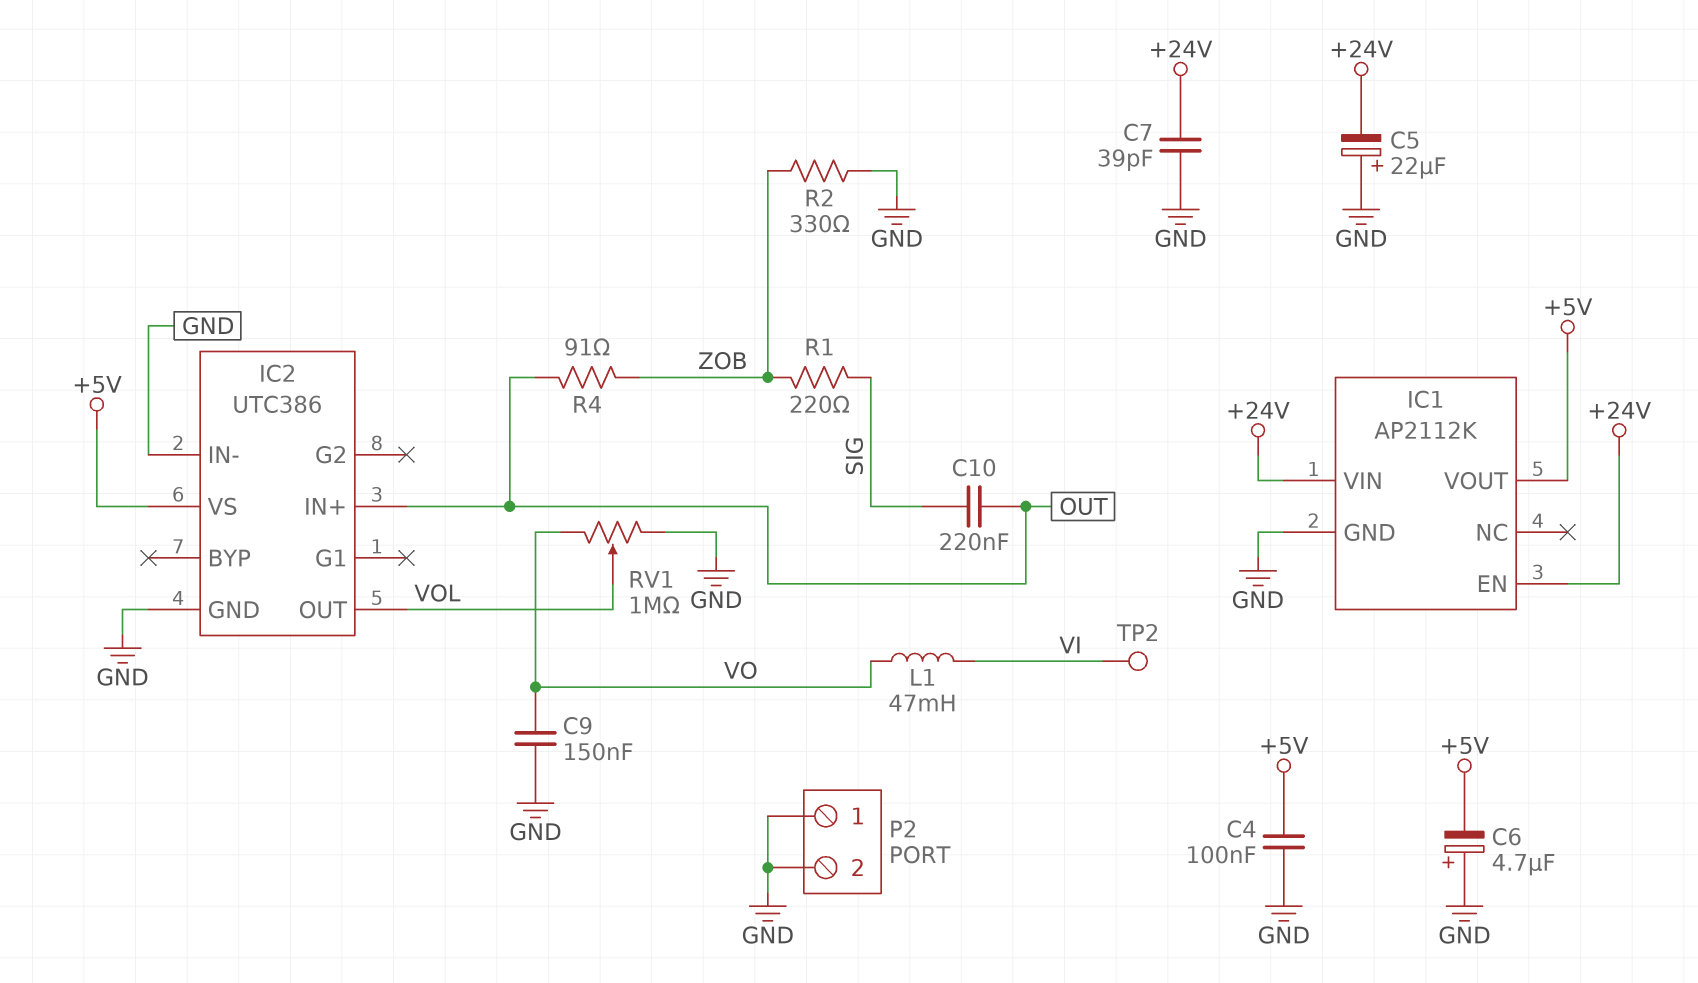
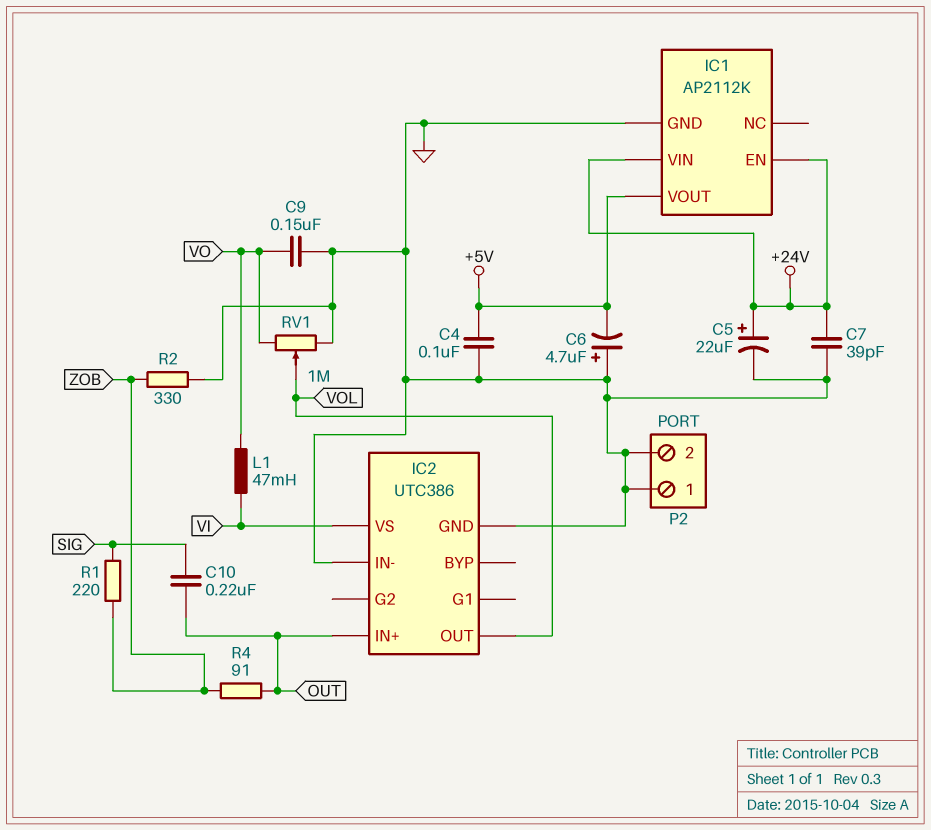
C5: 22uF (plus GND, minus +24V) -> 22uF (plus +24V, minus GND)
IC2 pin VS: +5V -> VI
TP2: test point (VI) -> none

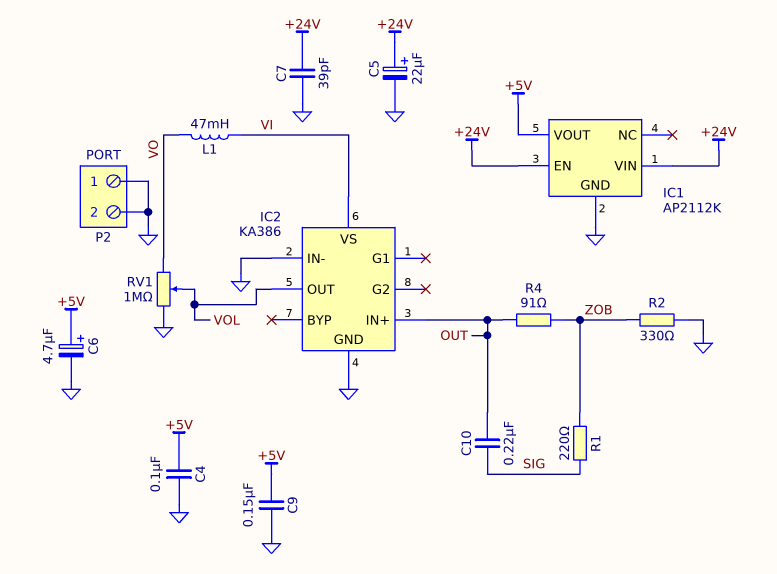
C6: 4.7uF (plus GND, minus +5V) -> 4.7uF (plus +5V, minus GND)
C9: 150nF (GND, VO) -> 150nF (+5V, GND)
IC2: UTC386 -> KA386

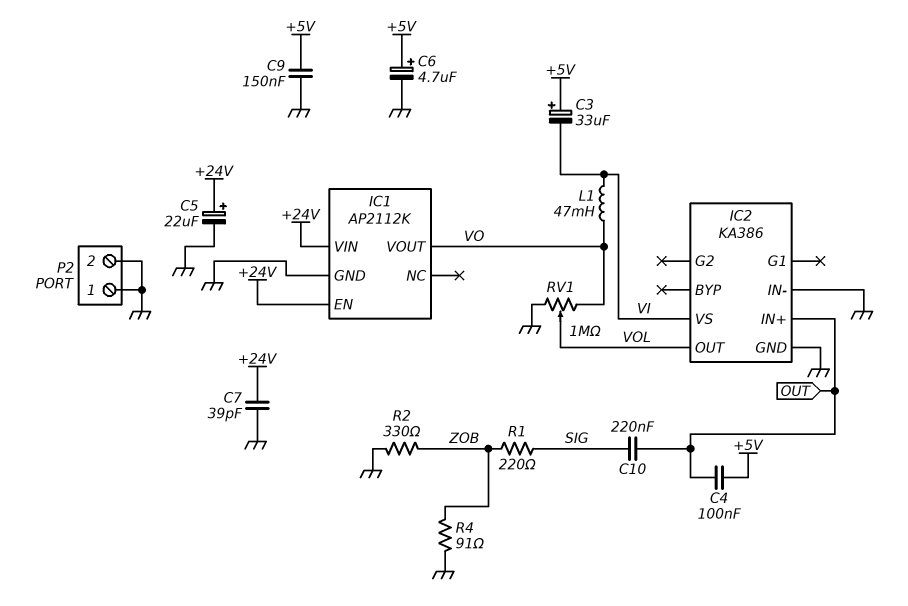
C3: none -> 33uF (plus +5V, minus VI)
C4: 100nF (+5V, GND) -> 100nF (+5V, OUT)
IC1 pin VOUT: +5V -> VO
R4: 91 (OUT, ZOB) -> 91 (GND, ZOB)

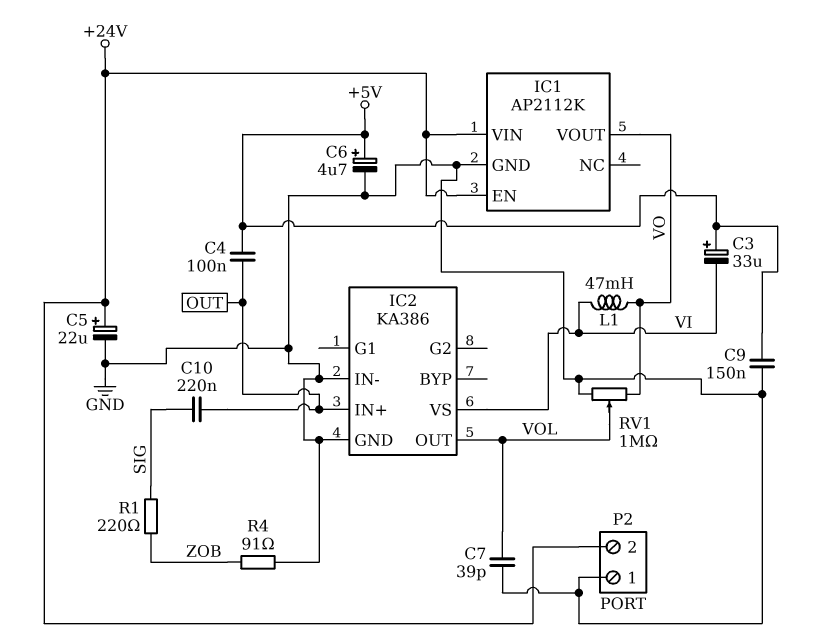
C7: 39pF (+24V, GND) -> 39pF (GND, VOL)
P2 pin 2: GND -> +24V
R2: 330 (GND, ZOB) -> none

